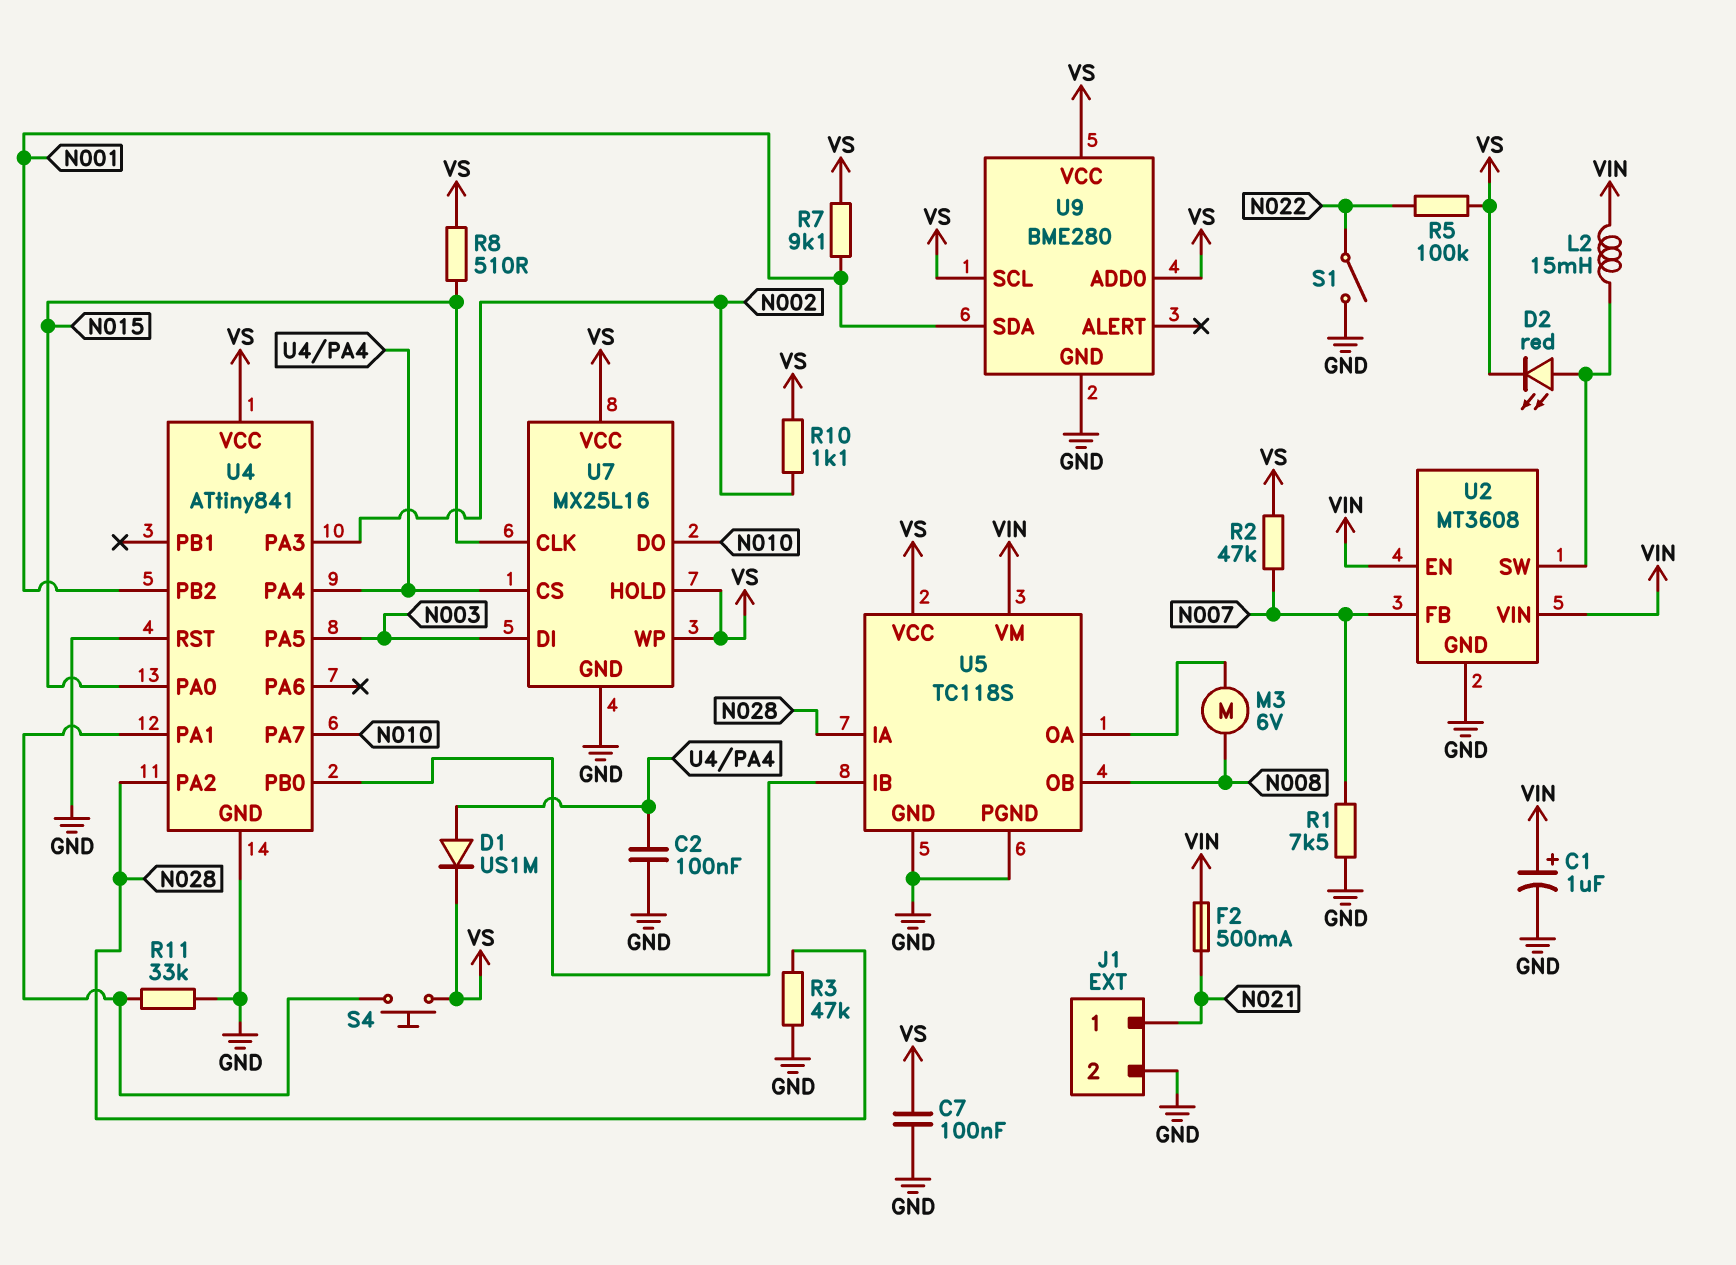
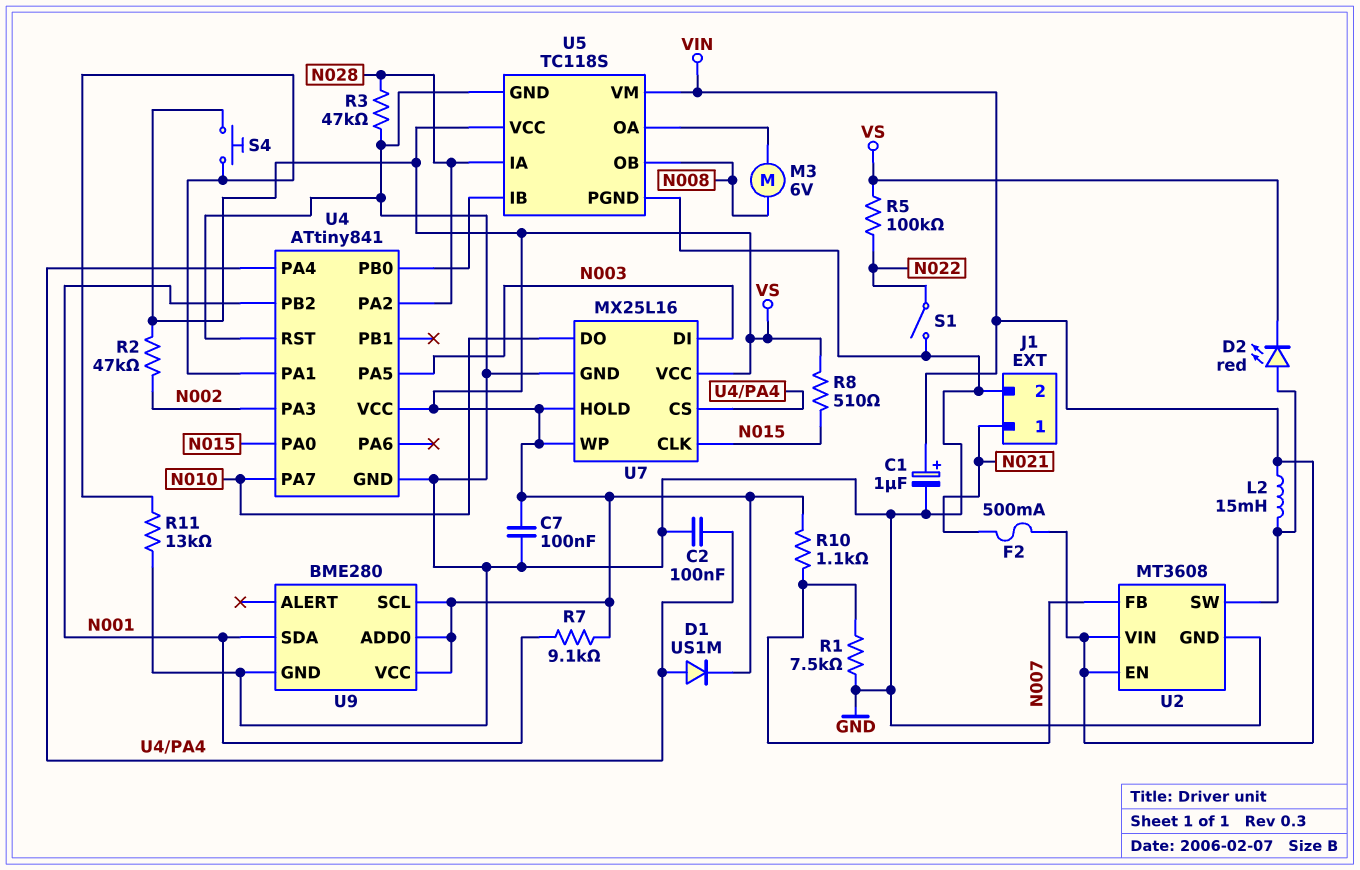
R2: 47k (N007, VS) -> 47k (N002, VS)
R10: 1.1k (N002, VS) -> 1.1k (N007, VS)
R11: 33k (GND, U4/PA1) -> 13k (GND, U4/PA1)

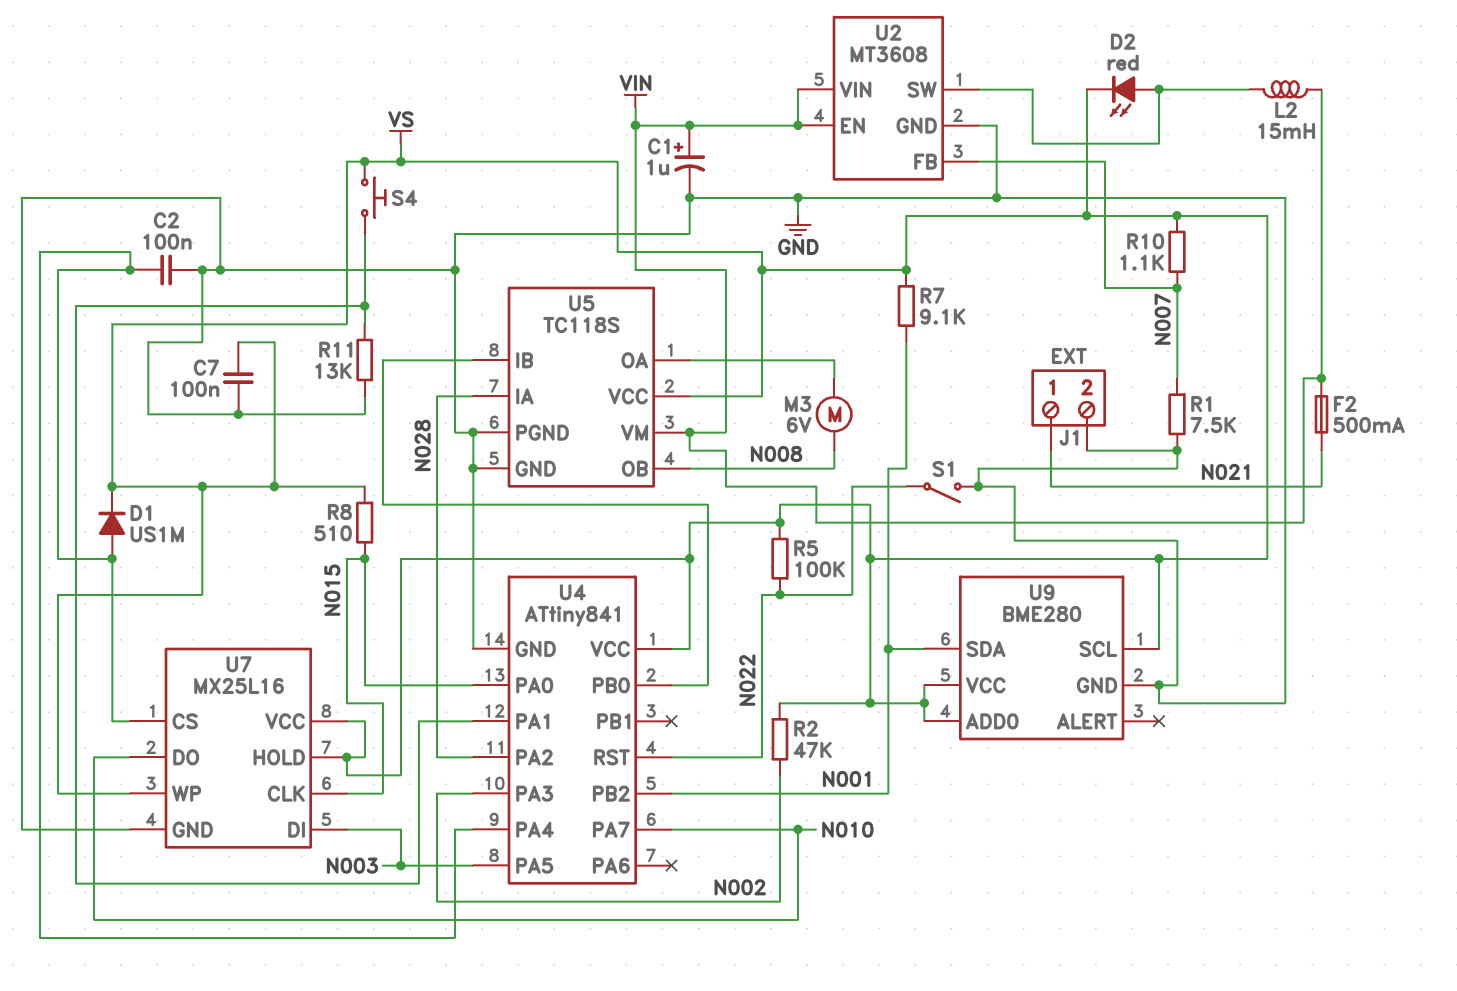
R3: 47k (GND, N028) -> none
U4 pin RST: GND -> N022

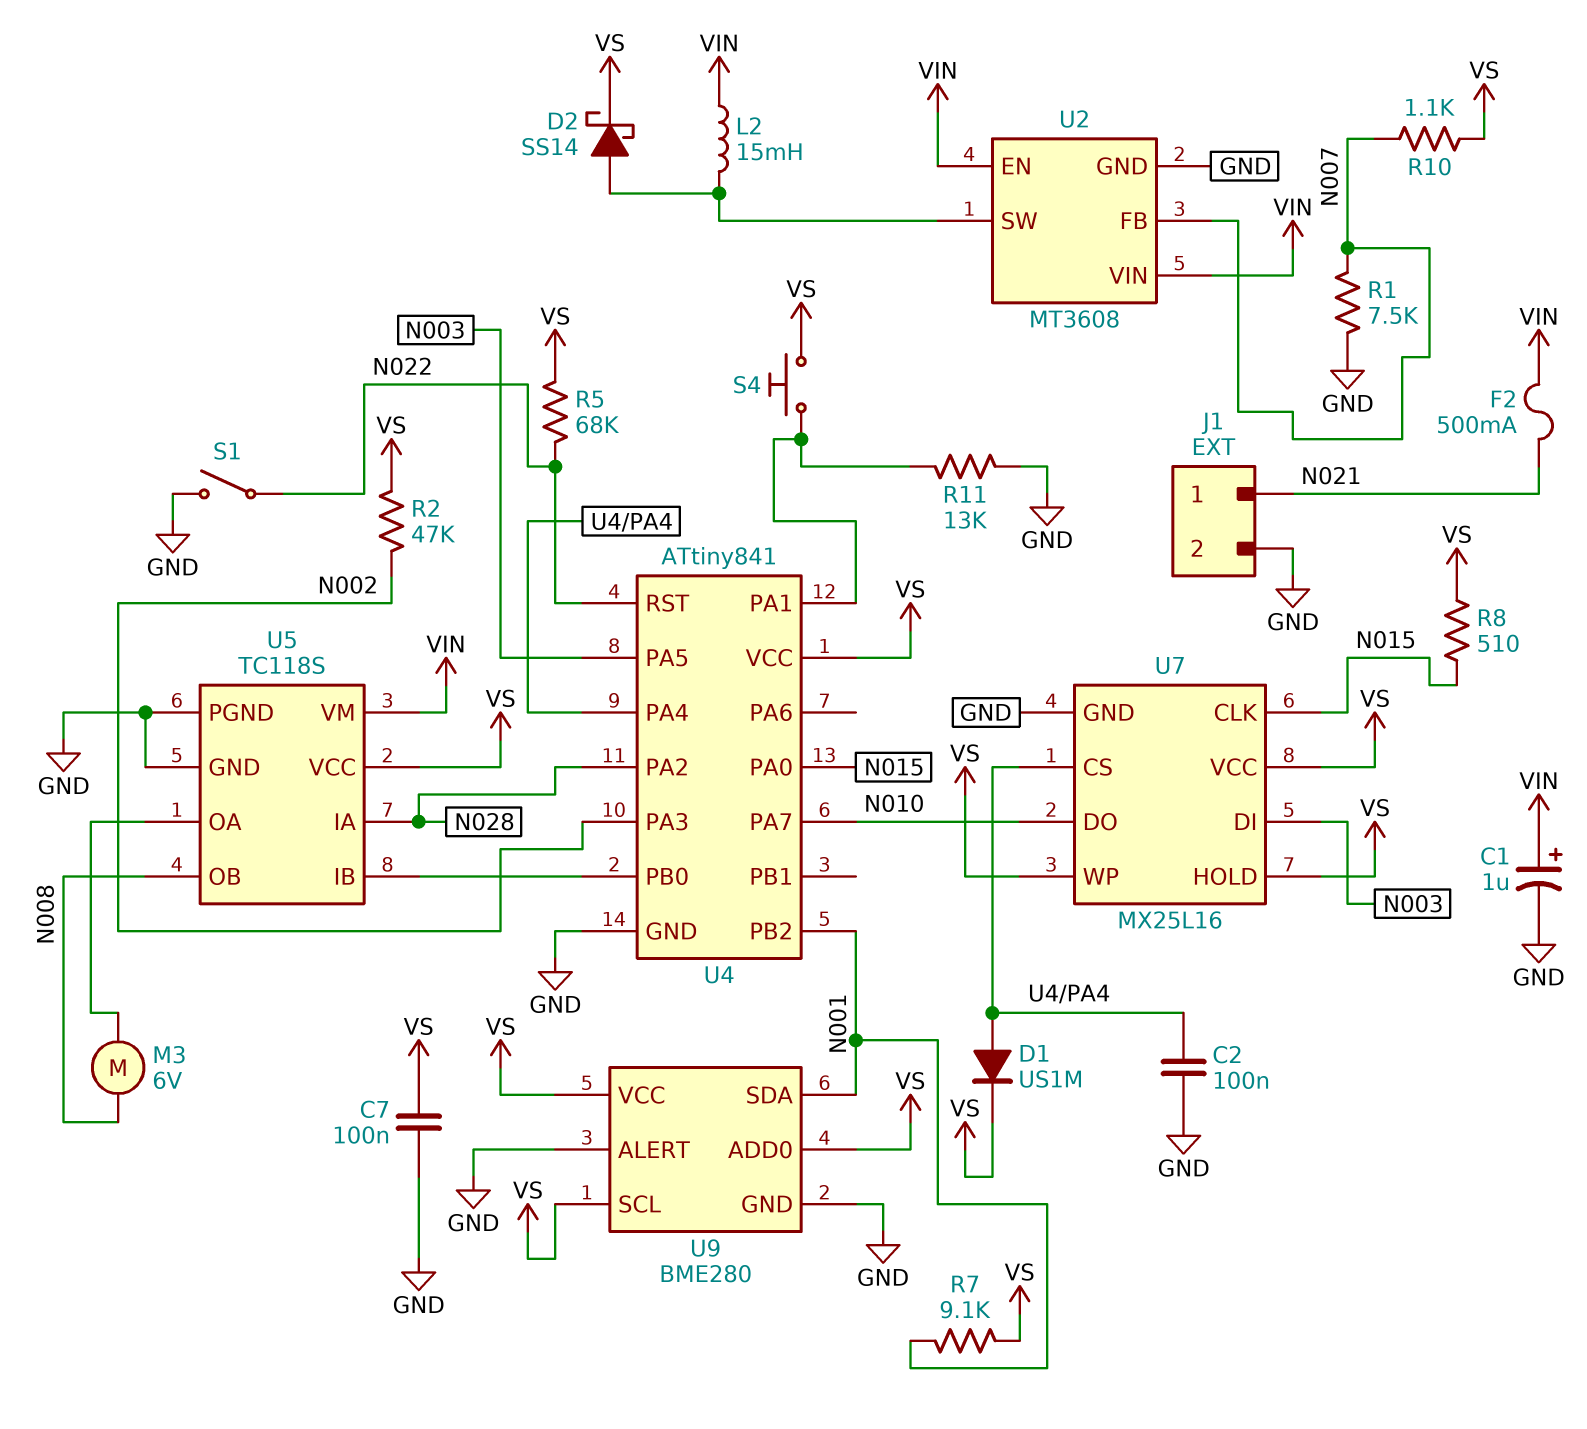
D2: LED red (A U2/SW, K VS) -> schottky SS14 (A U2/SW, K VS)
R5: 100k (N022, VS) -> 68k (N022, VS)
U9 pin ALERT: none -> GND

